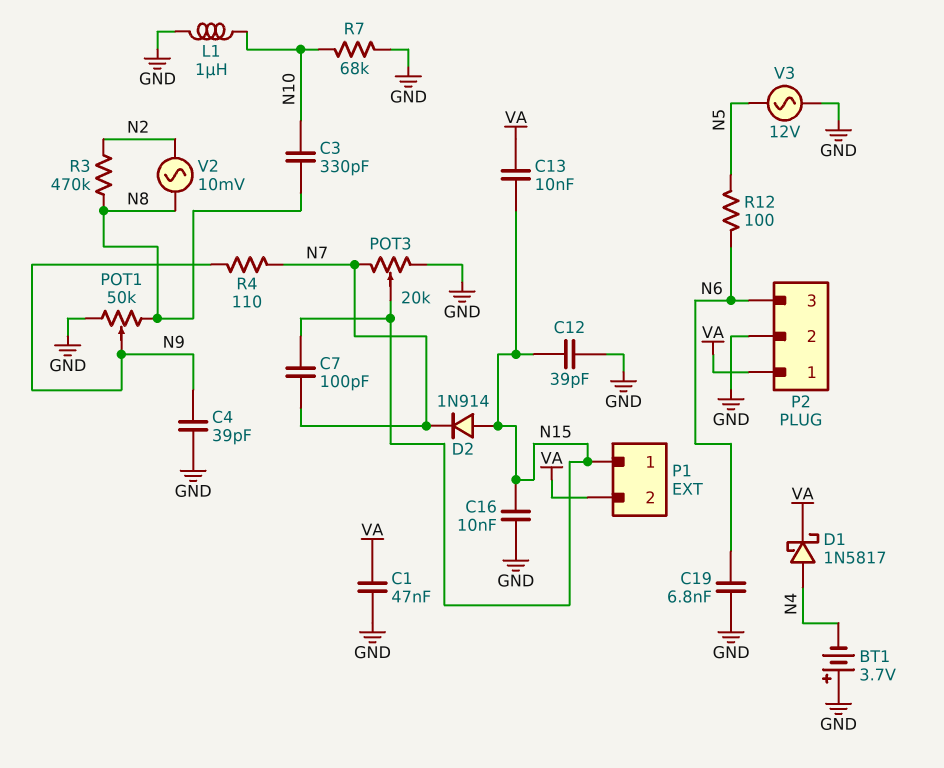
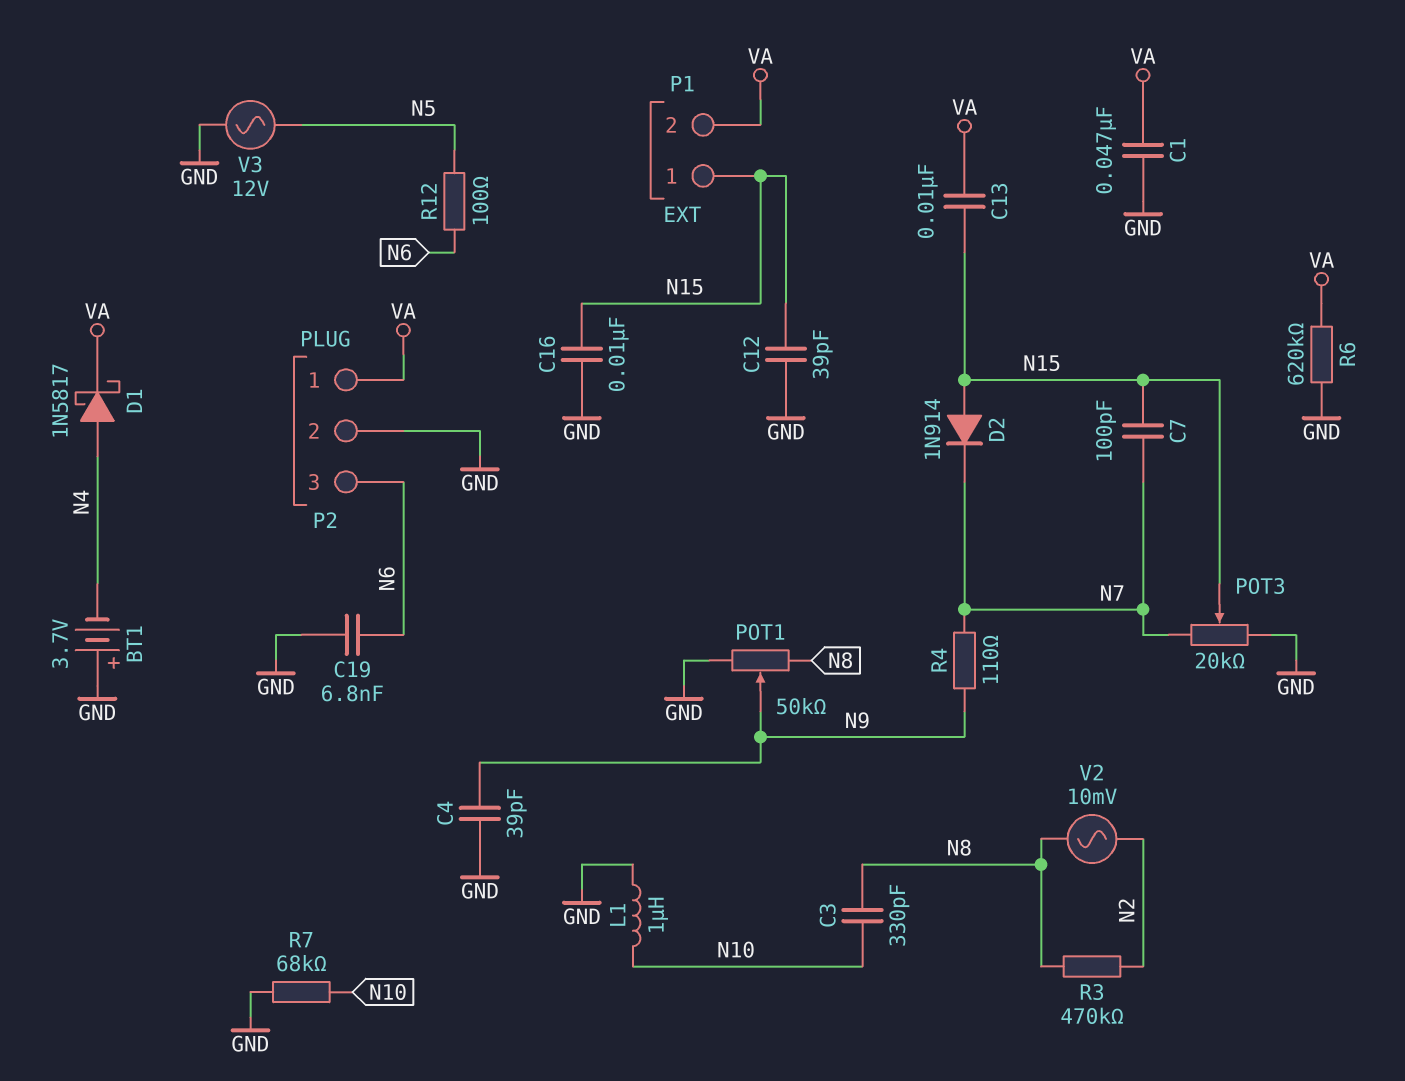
R6: none -> 620k (GND, VA)

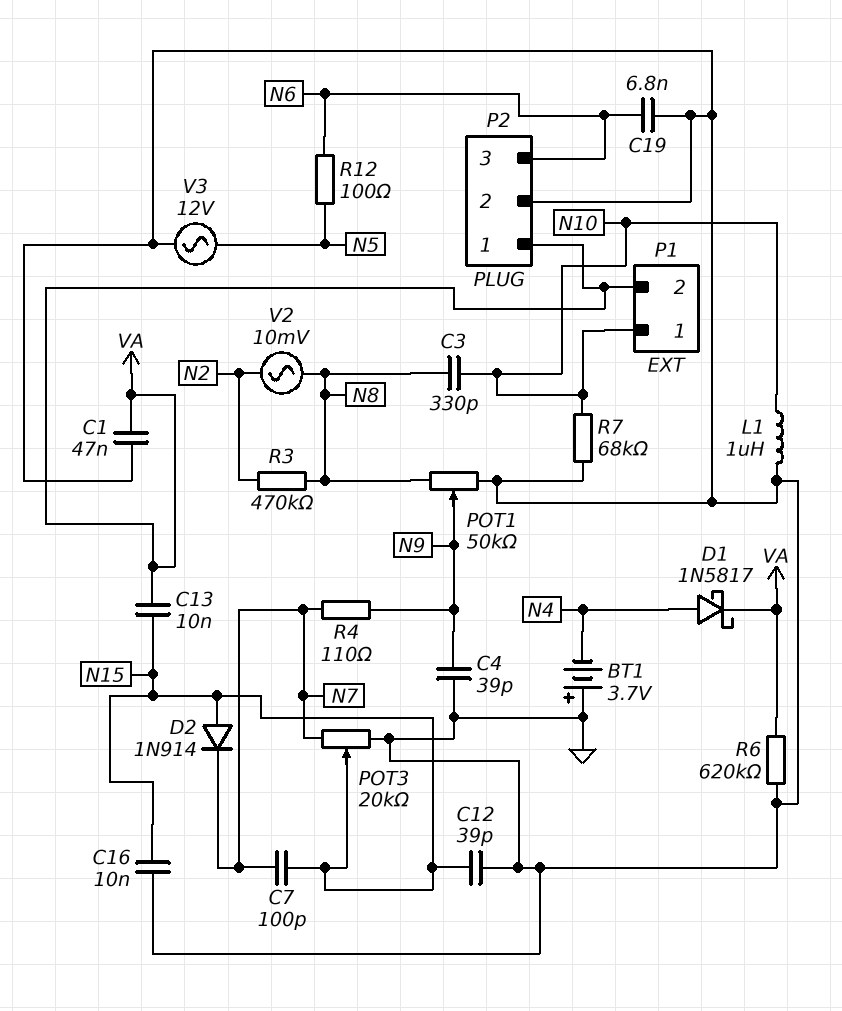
P1 pin 1: N15 -> N10

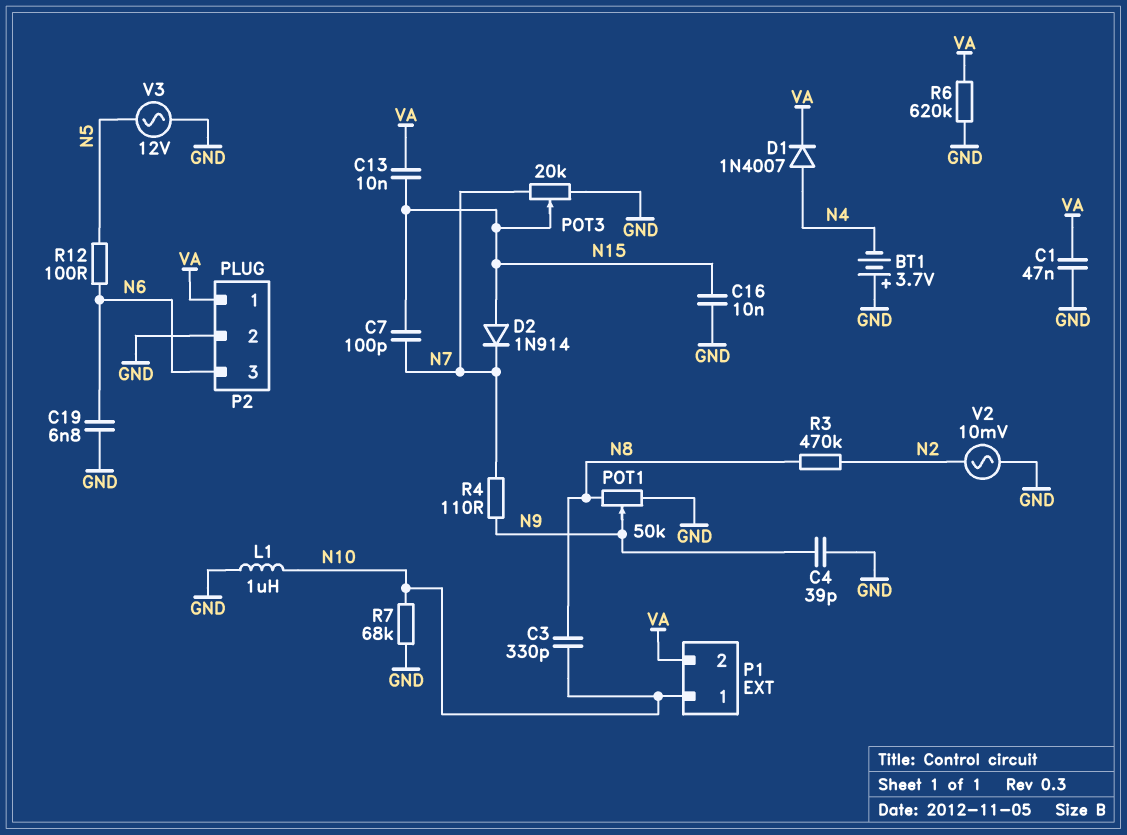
C12: 39pF (GND, N15) -> none
D1: schottky 1N5817 (A N4, K VA) -> diode 1N4007 (A N4, K VA)
V2: AC 10mV (N2, N8) -> AC 10mV (GND, N2)

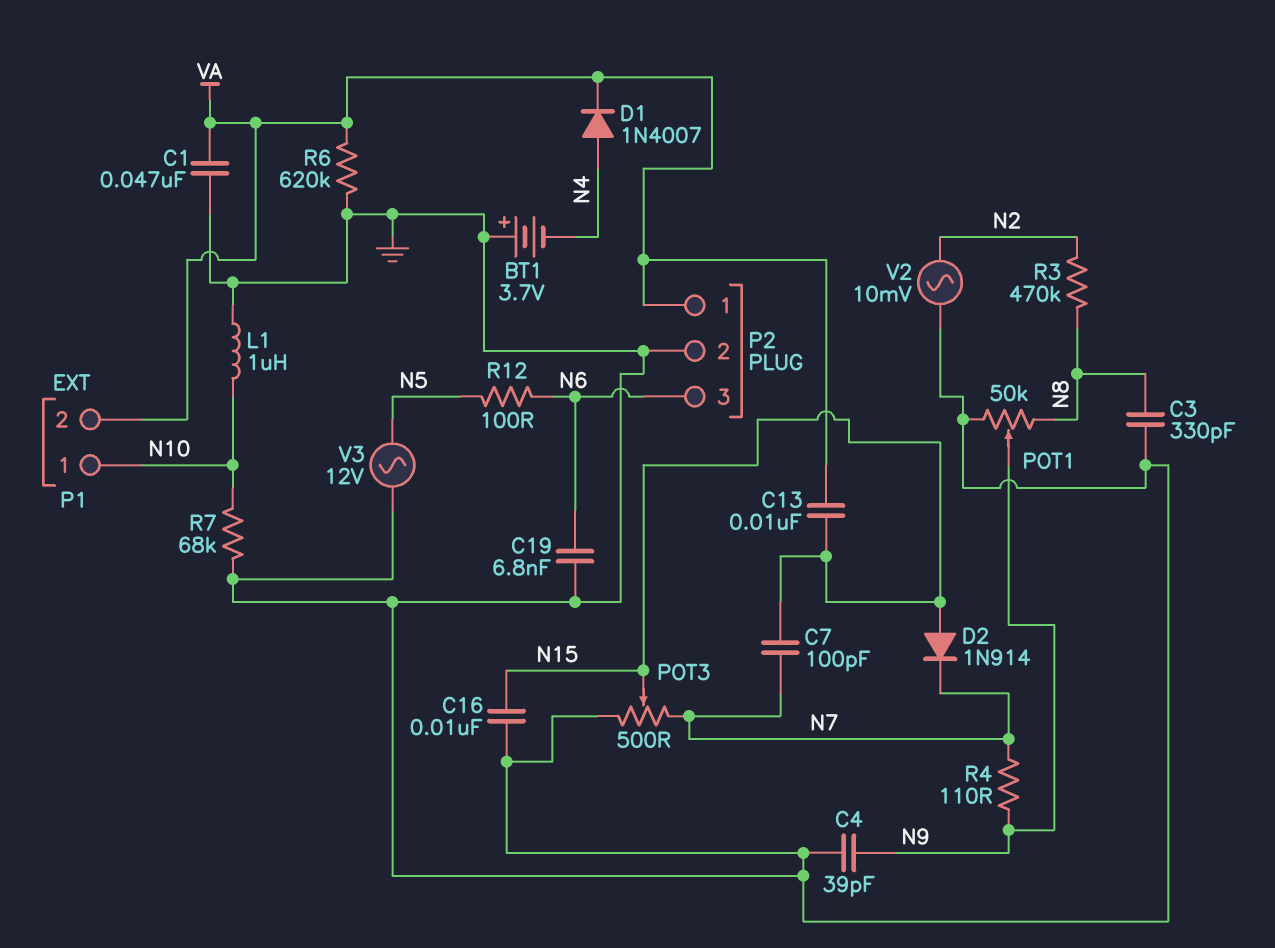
C3: 330pF (N8, N10) -> 330pF (GND, N8)
POT3: 20k (GND, N7, wiper N15) -> 500 (GND, N7, wiper N15)

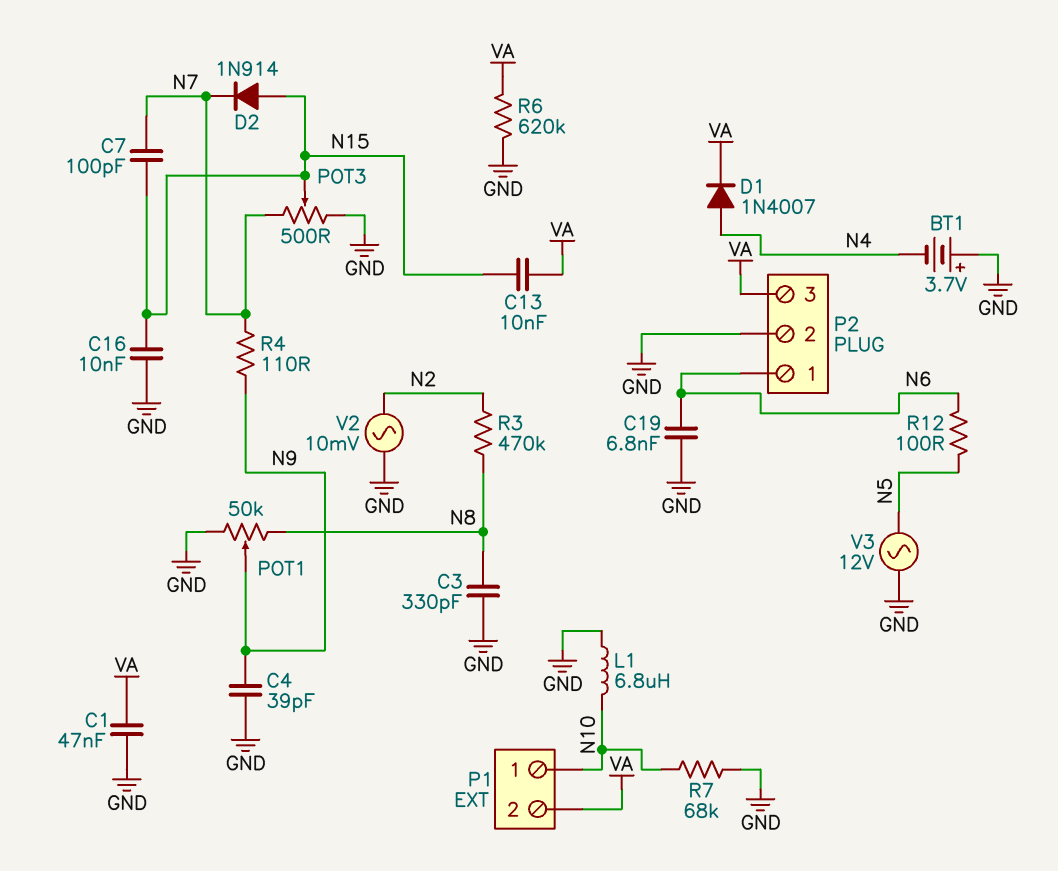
L1: 1uH (GND, N10) -> 6.8uH (GND, N10)
P2 pin 1: VA -> N6
P2 pin 3: N6 -> VA

